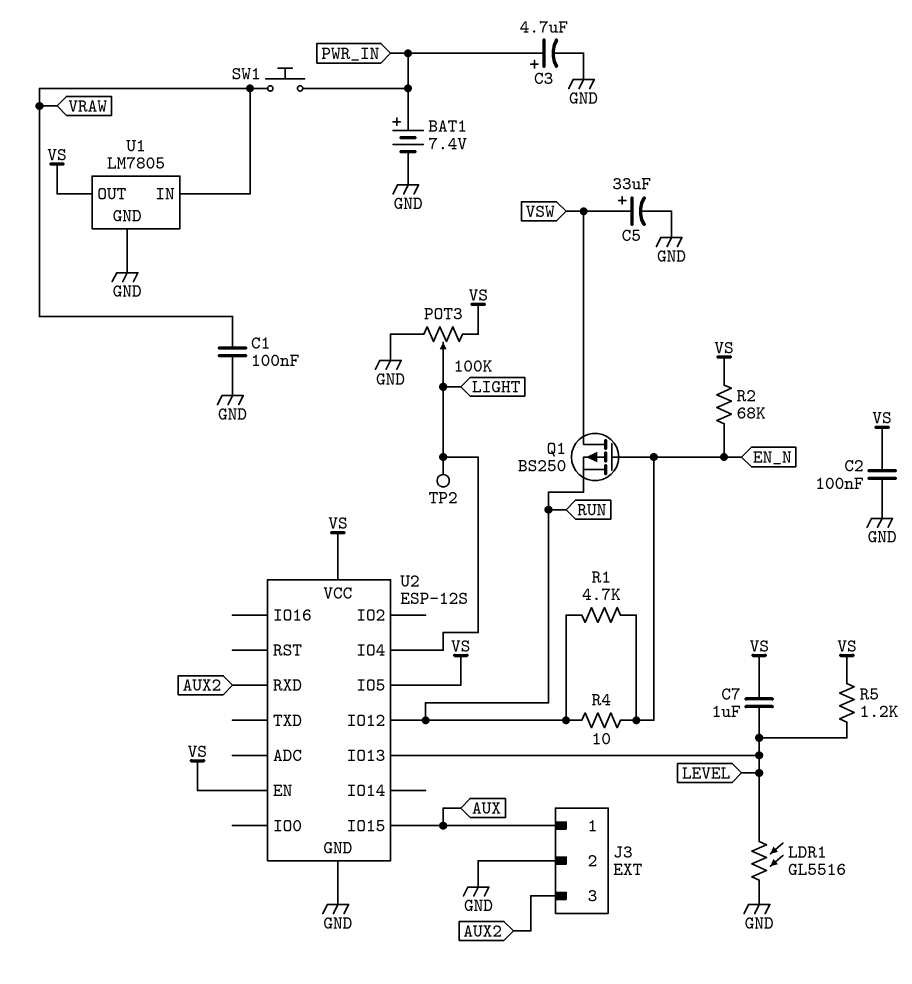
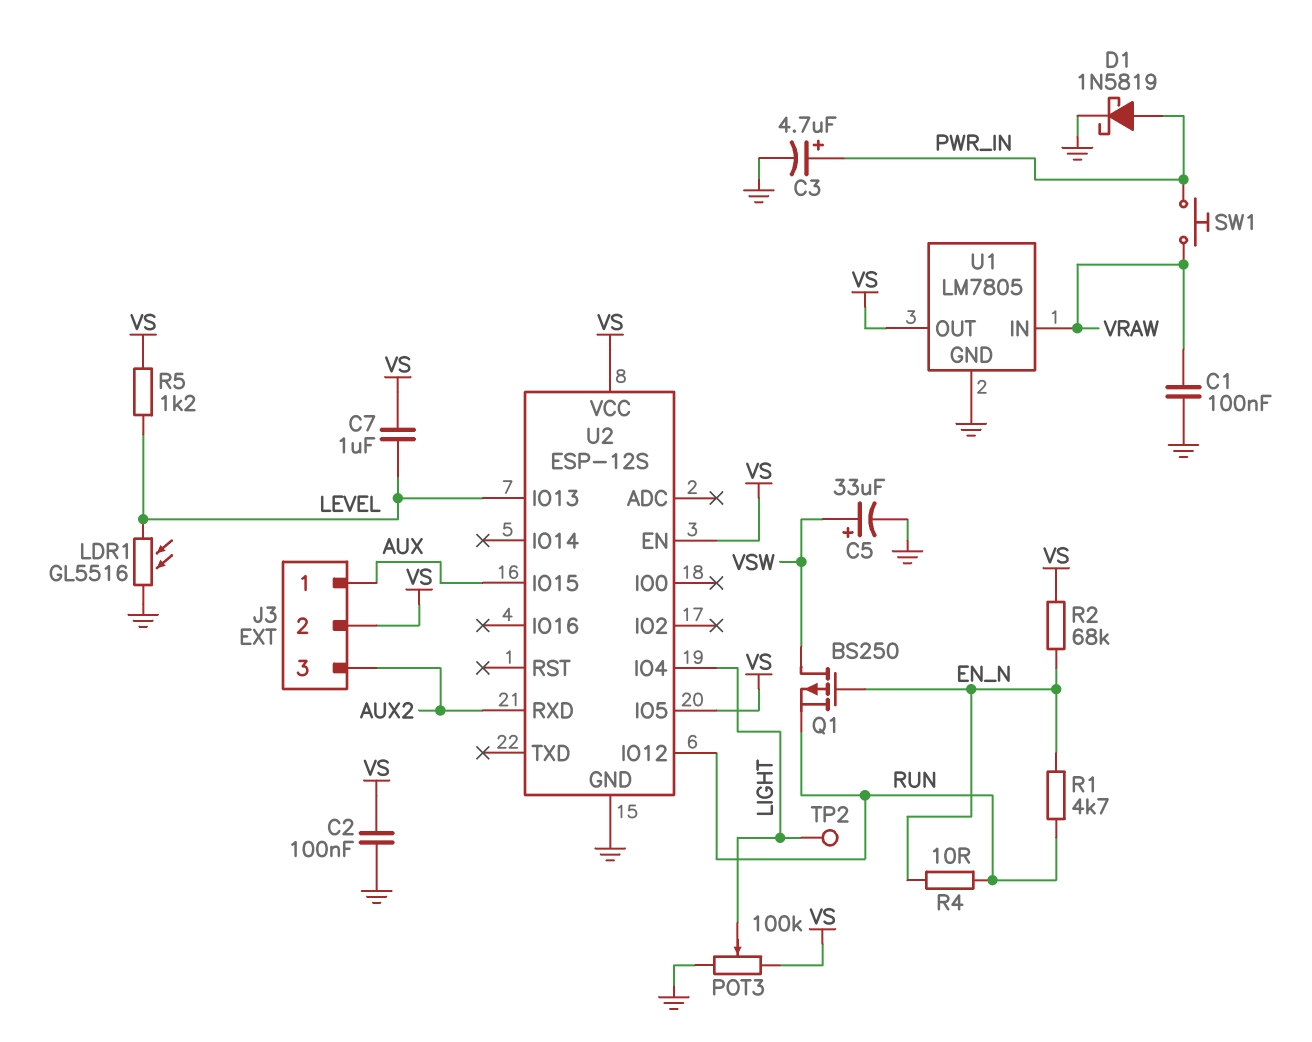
BAT1: 7.4V (plus PWR_IN, minus GND) -> none
D1: none -> schottky 1N5819 (A PWR_IN, K GND)
J3 pin 2: GND -> VS

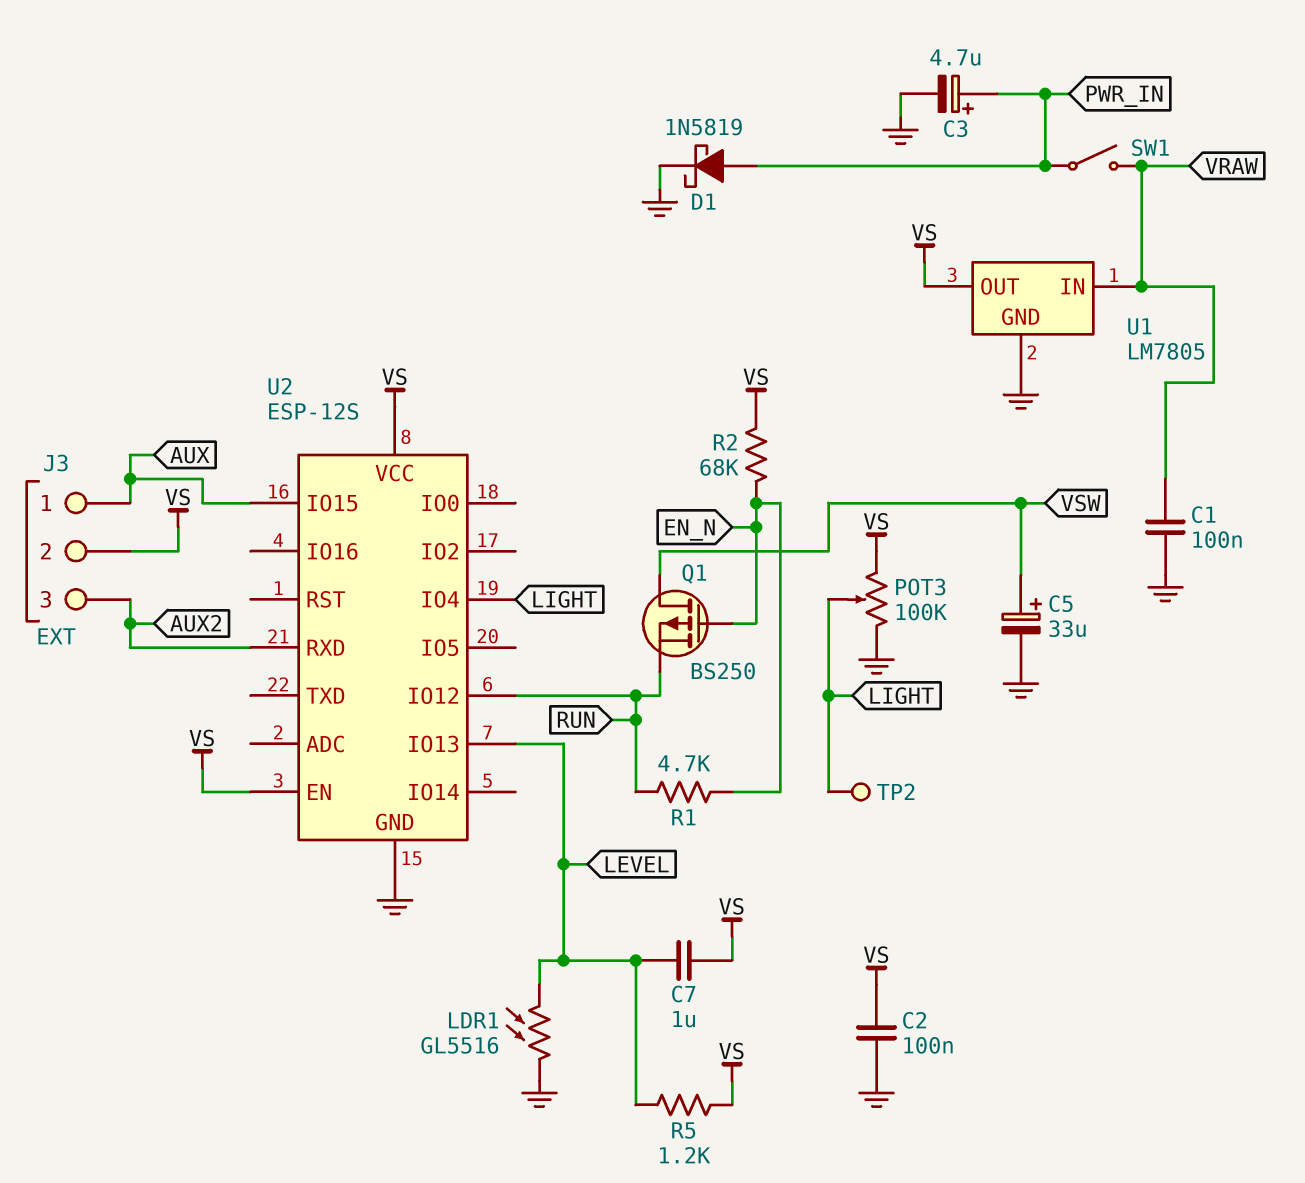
R4: 10 (EN_N, RUN) -> none
SW1: button (PWR_IN, VRAW) -> switch (PWR_IN, VRAW)
U2 pin IO5: VS -> none

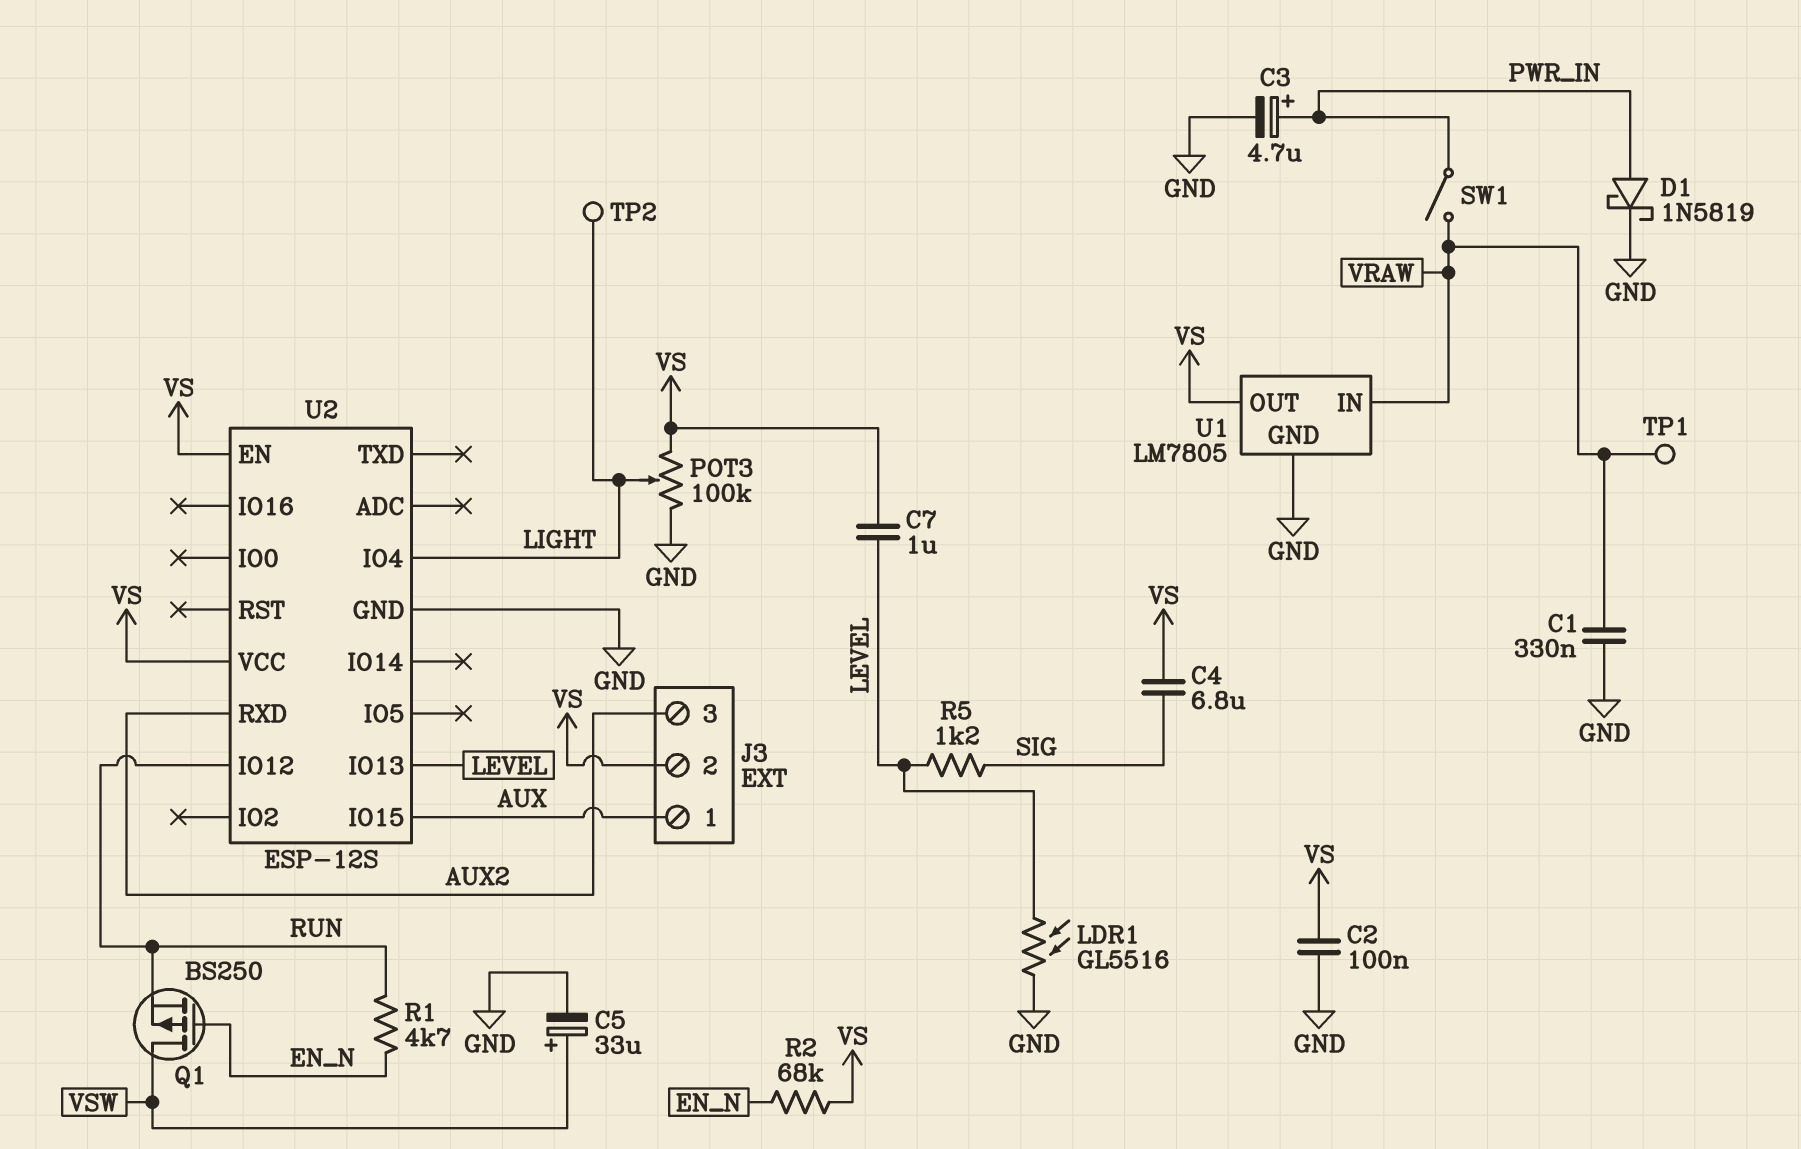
C1: 100nF (GND, VRAW) -> 330nF (GND, VRAW)
C4: none -> 6.8uF (SIG, VS)
R5: 1.2k (LEVEL, VS) -> 1.2k (LEVEL, SIG)
TP1: none -> test point (VRAW)

